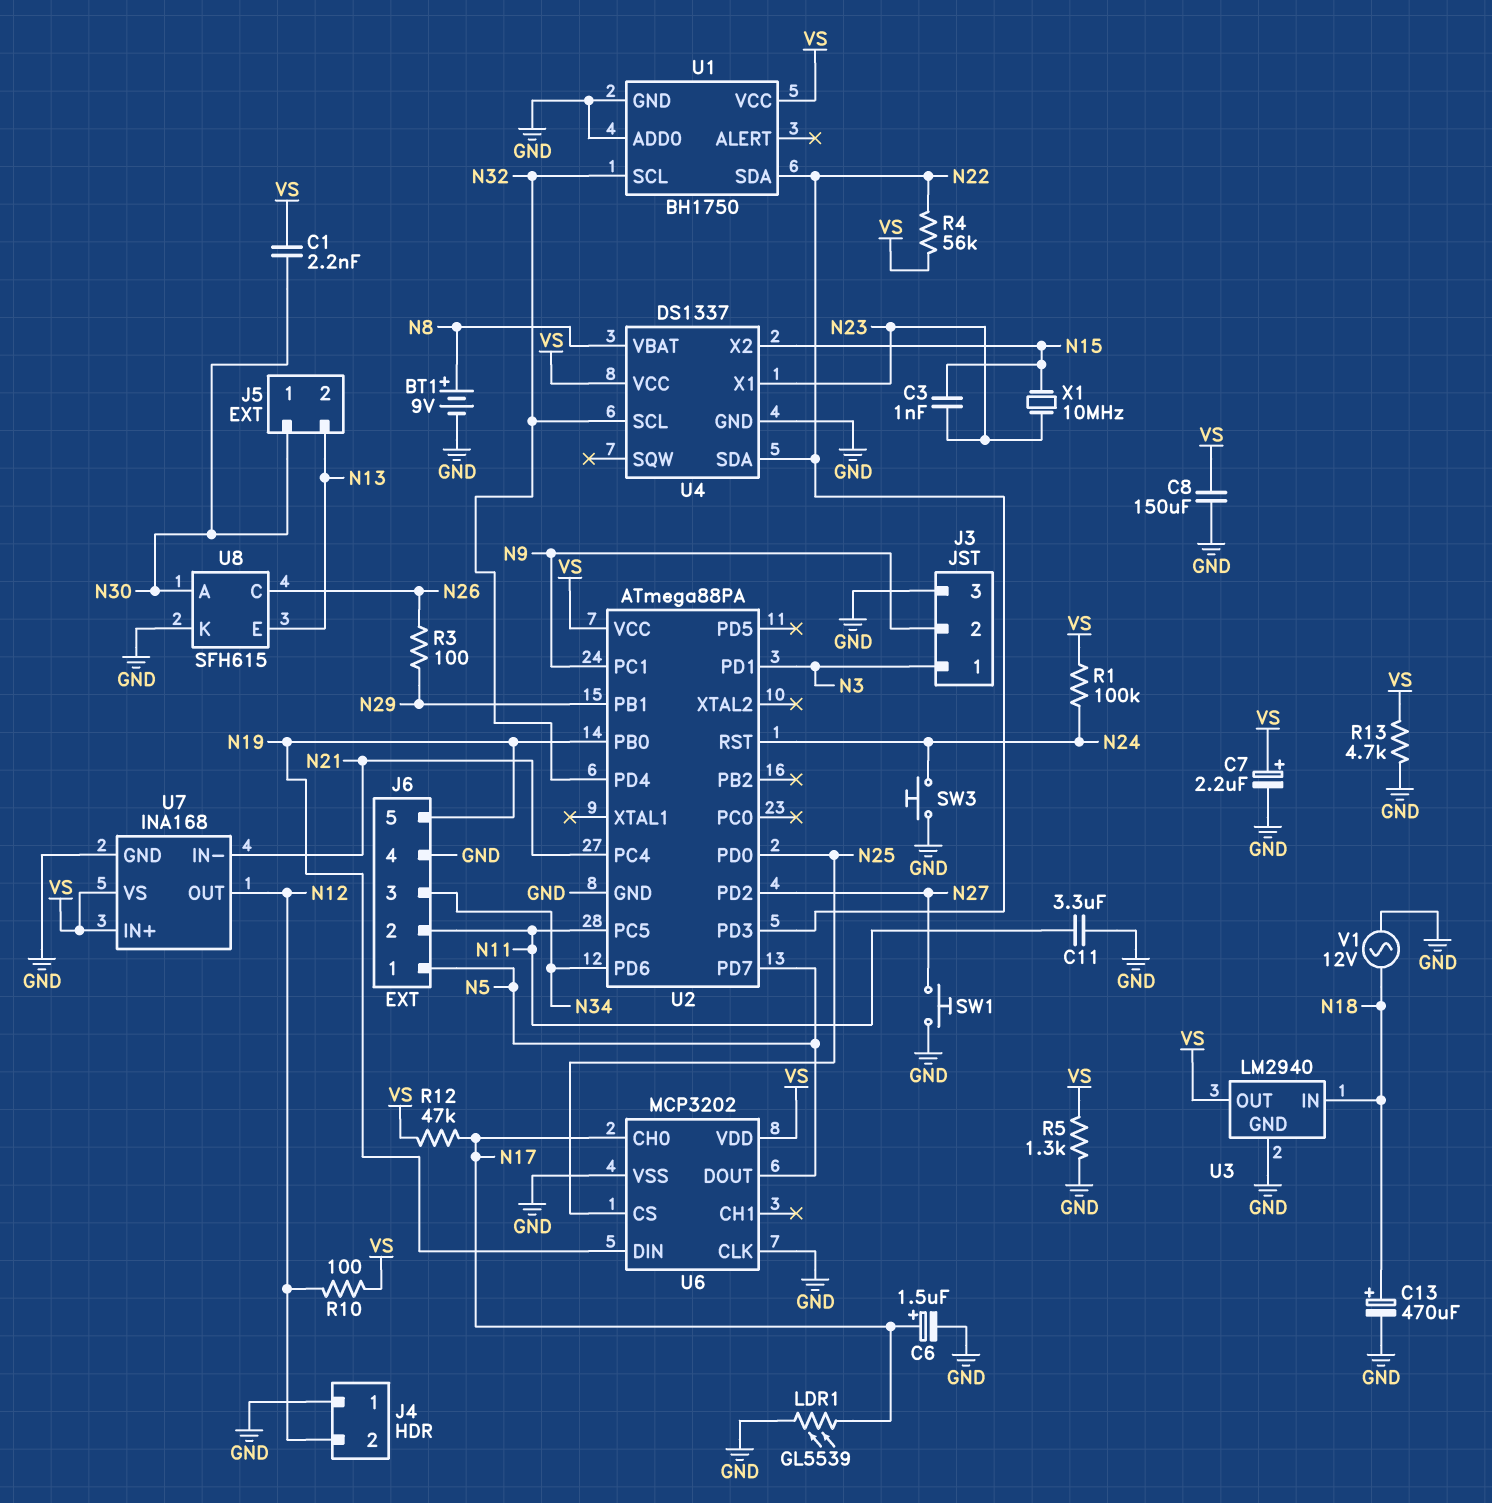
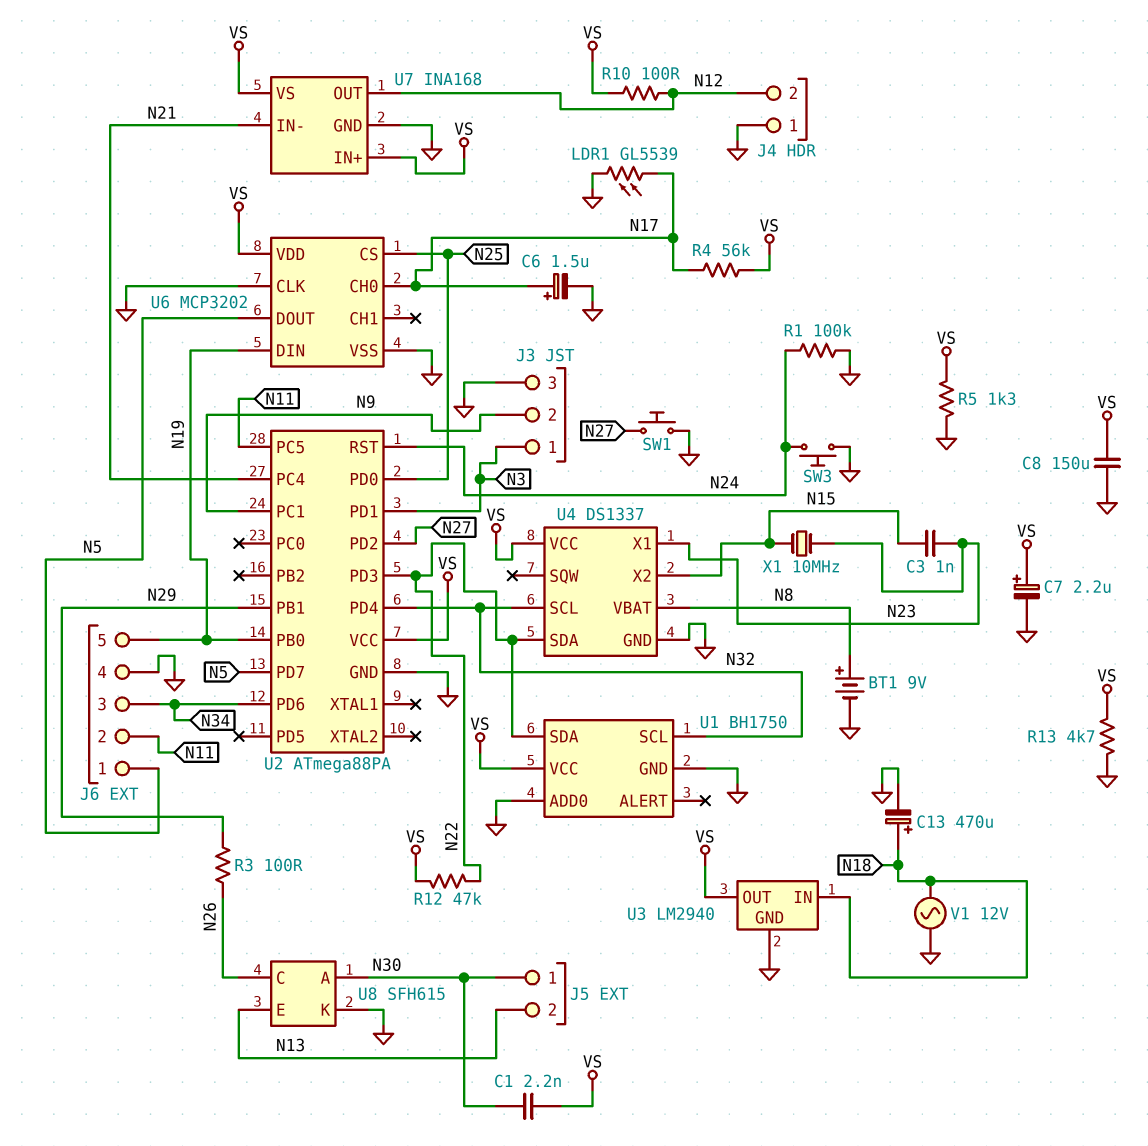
C11: 3.3uF (GND, N11) -> none
R1: 100k (N24, VS) -> 100k (GND, N24)
R4: 56k (N22, VS) -> 56k (N17, VS)
R12: 47k (N17, VS) -> 47k (N22, VS)

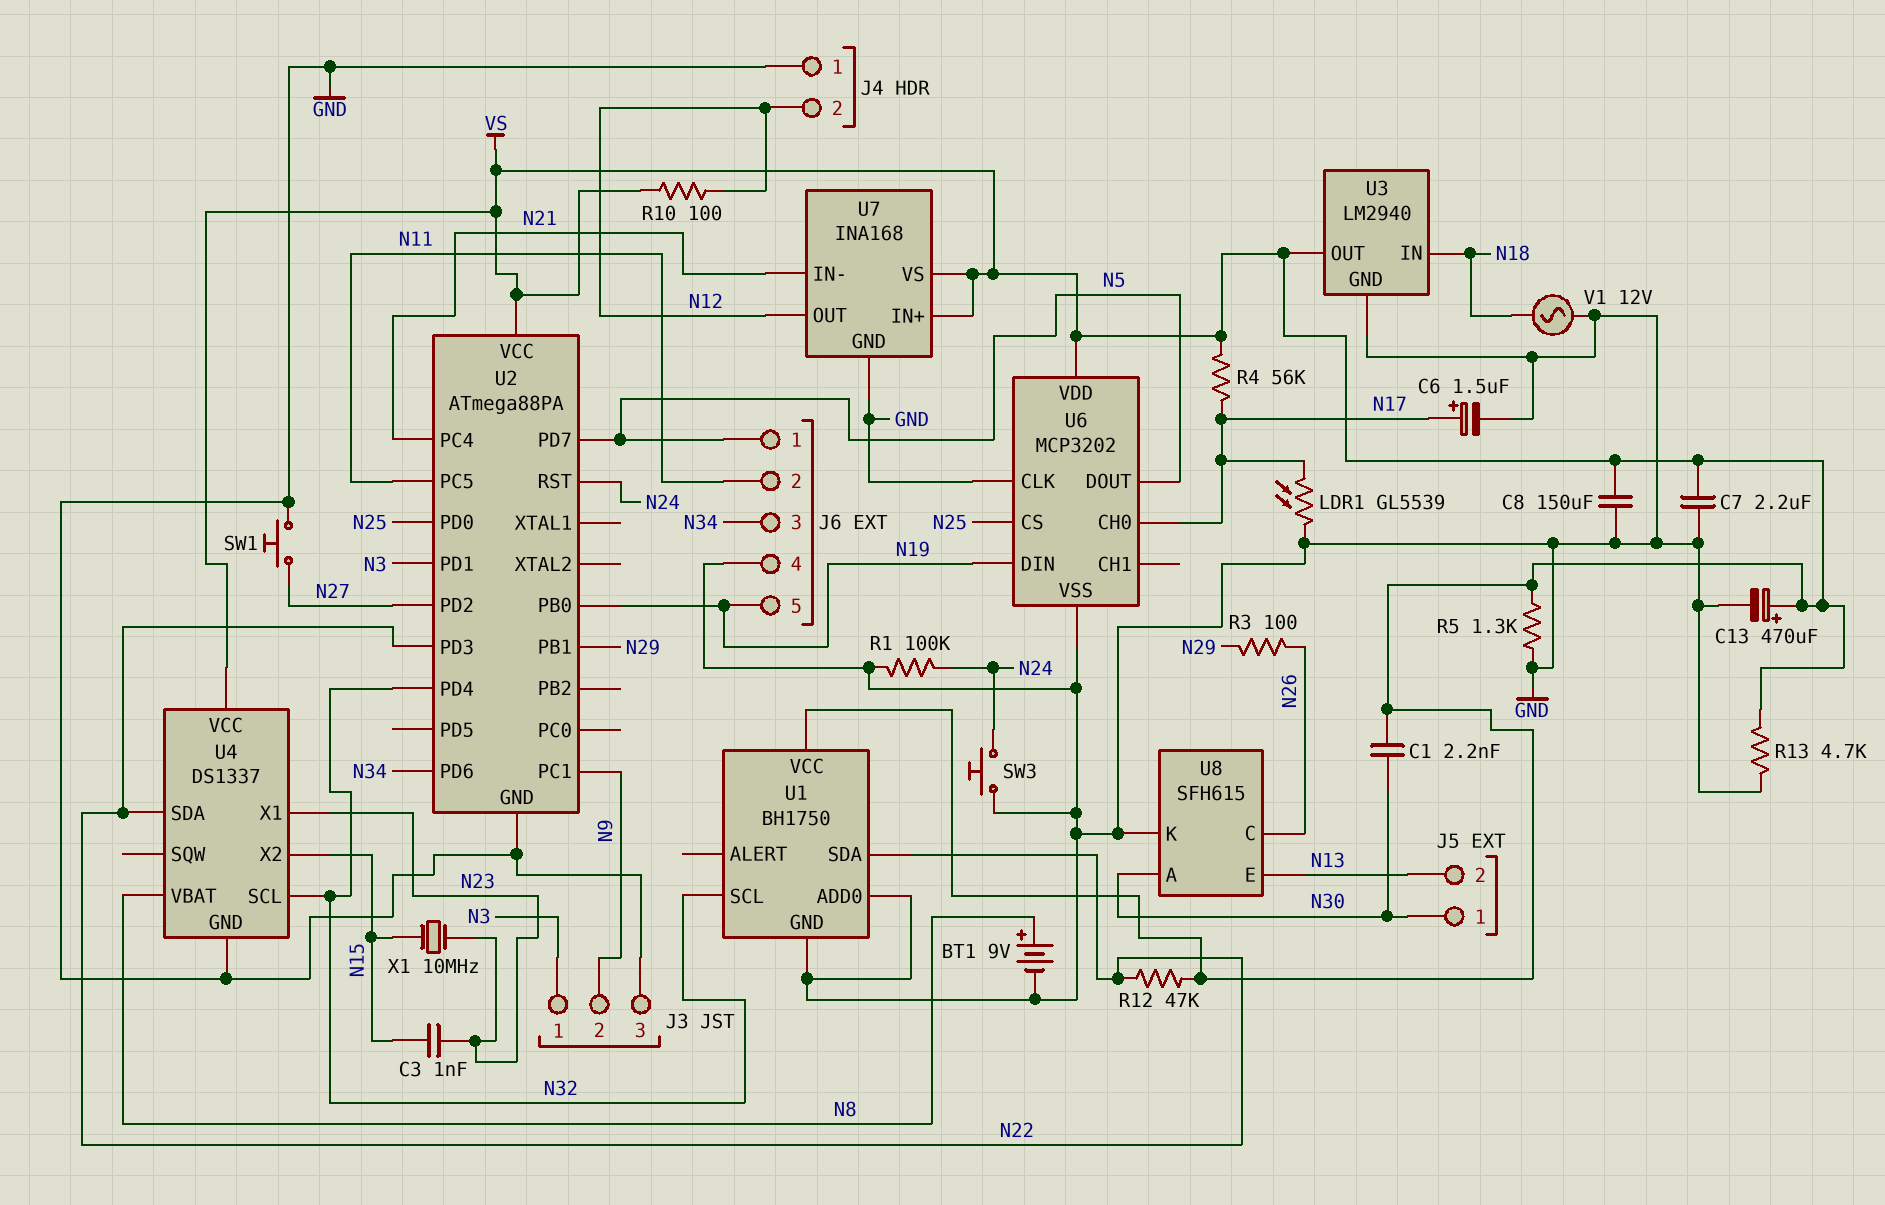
C7: 2.2uF (plus VS, minus GND) -> 2.2uF (GND, VS)
C13: 470uF (plus N18, minus GND) -> 470uF (plus VS, minus GND)

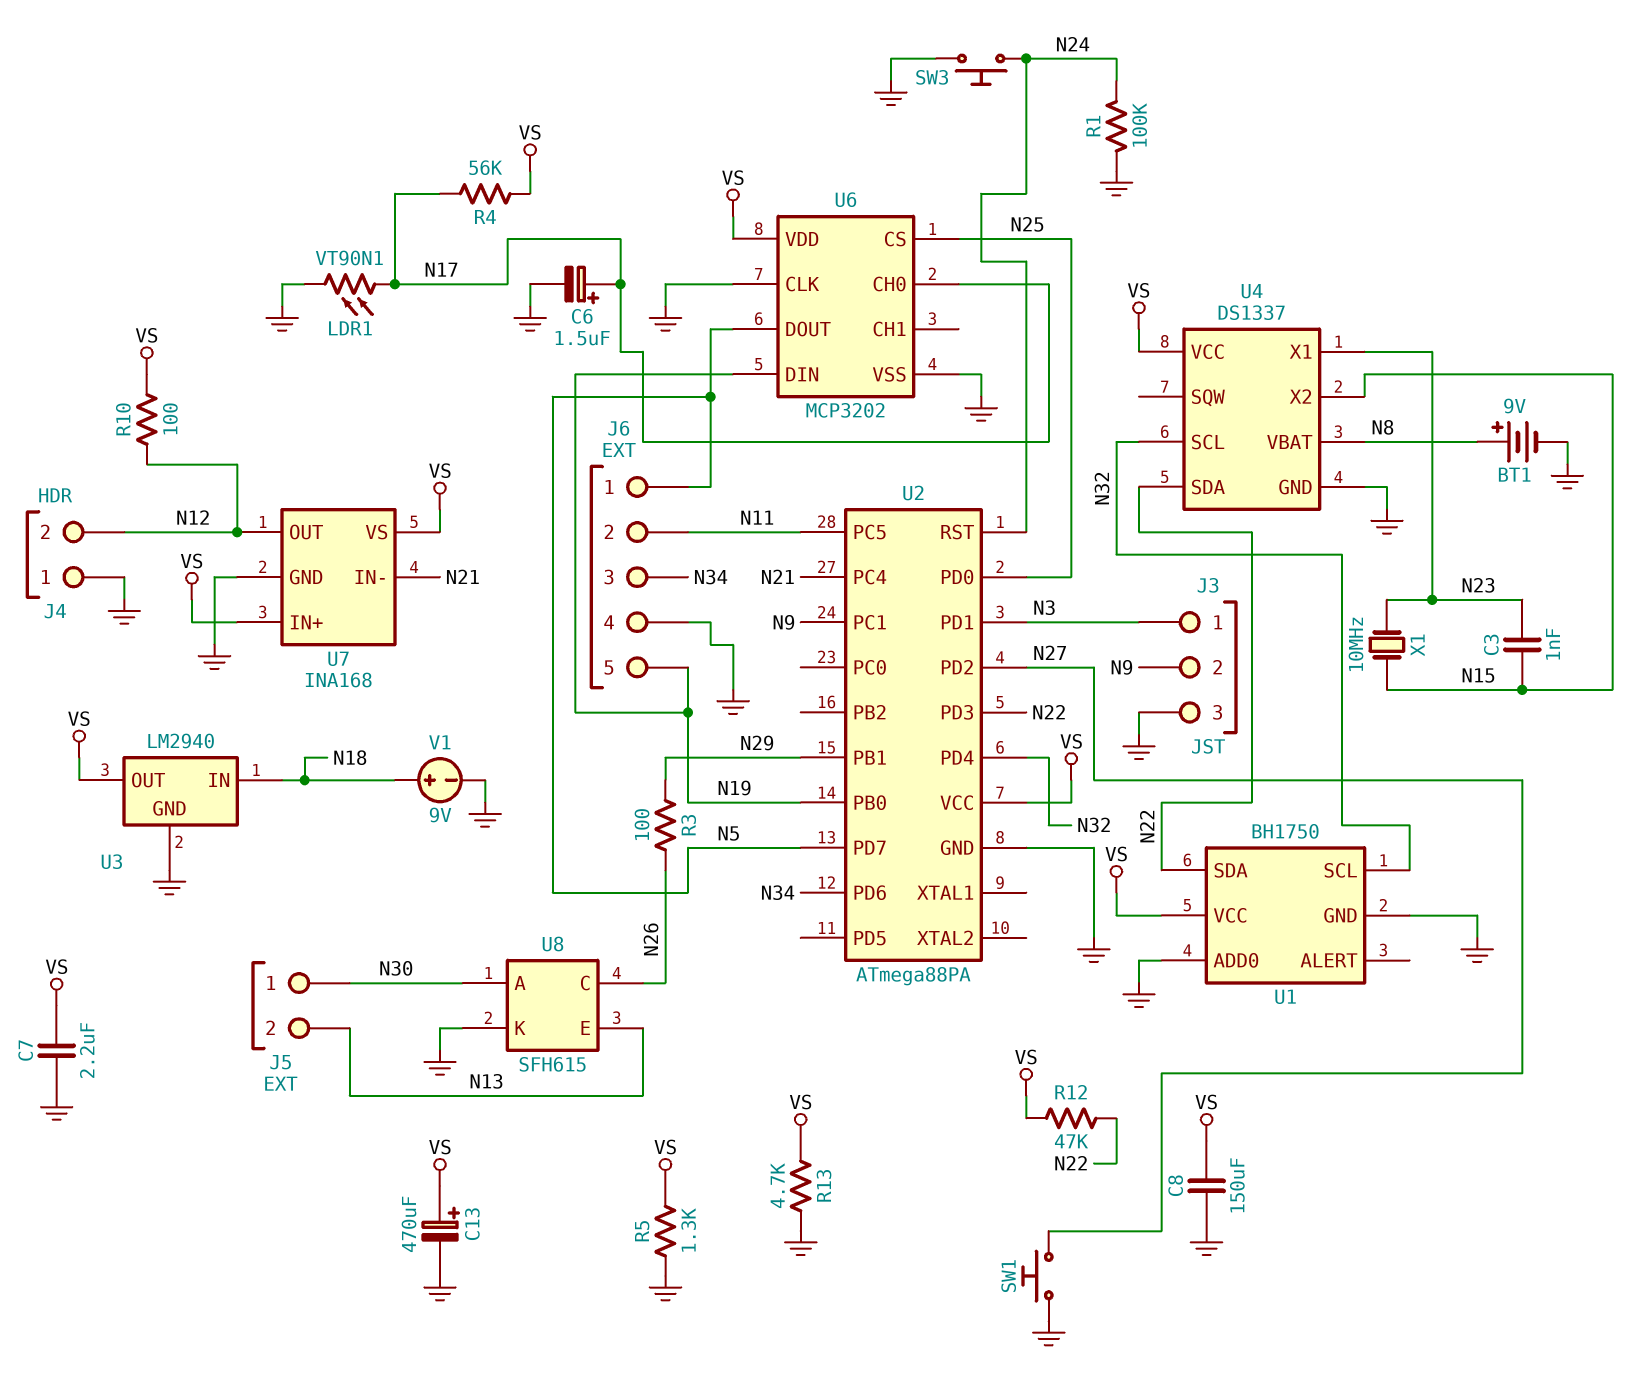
C1: 2.2nF (N30, VS) -> none
LDR1: GL5539 (GND, N17) -> VT90N1 (GND, N17)
V1: AC 12V (GND, N18) -> 9V (plus N18, minus GND)

